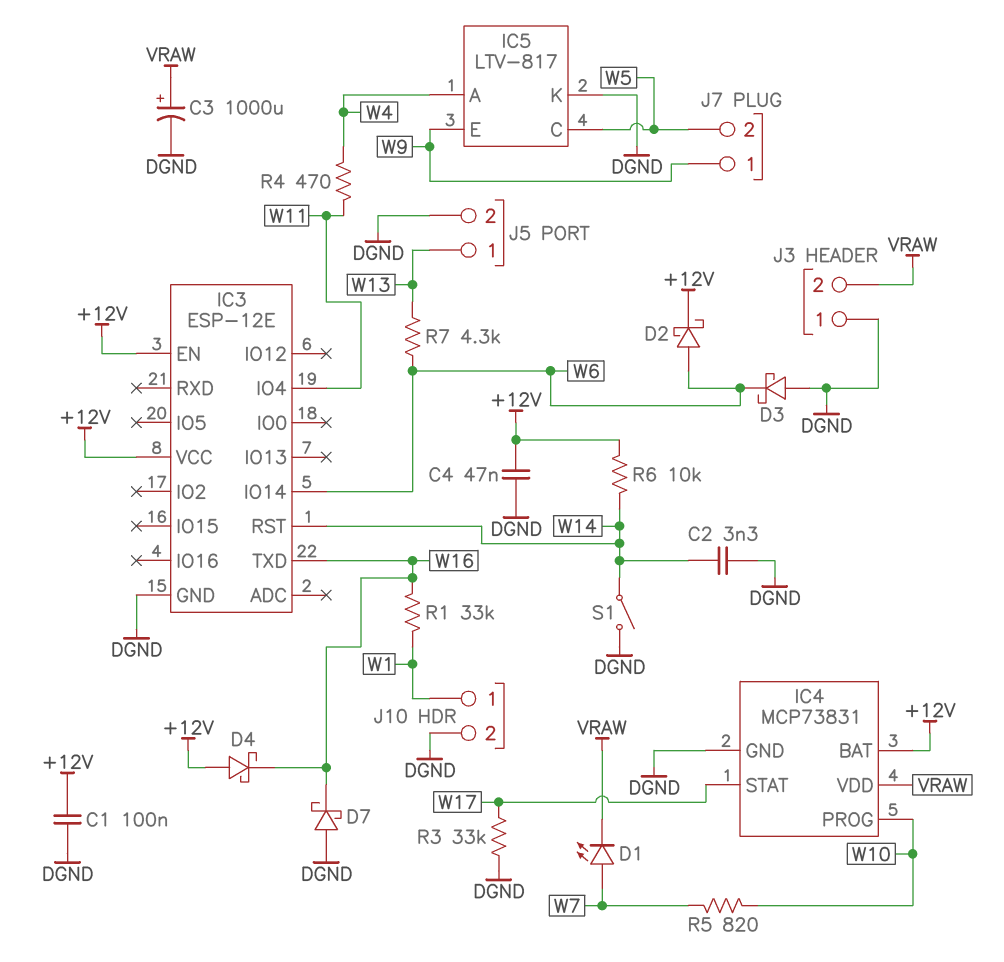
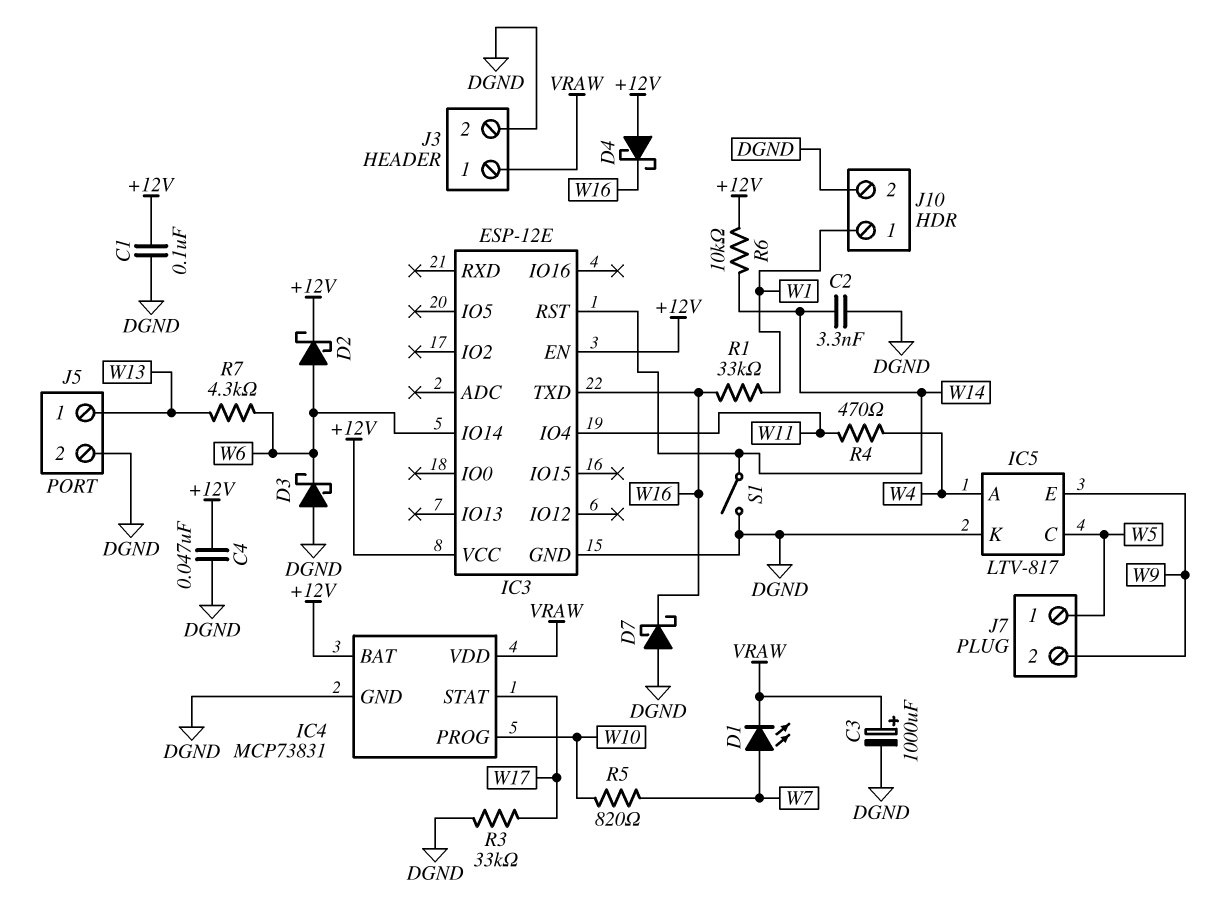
J3 pin 1: DGND -> VRAW
J3 pin 2: VRAW -> DGND
J7 pin 1: W9 -> W5
J7 pin 2: W5 -> W9

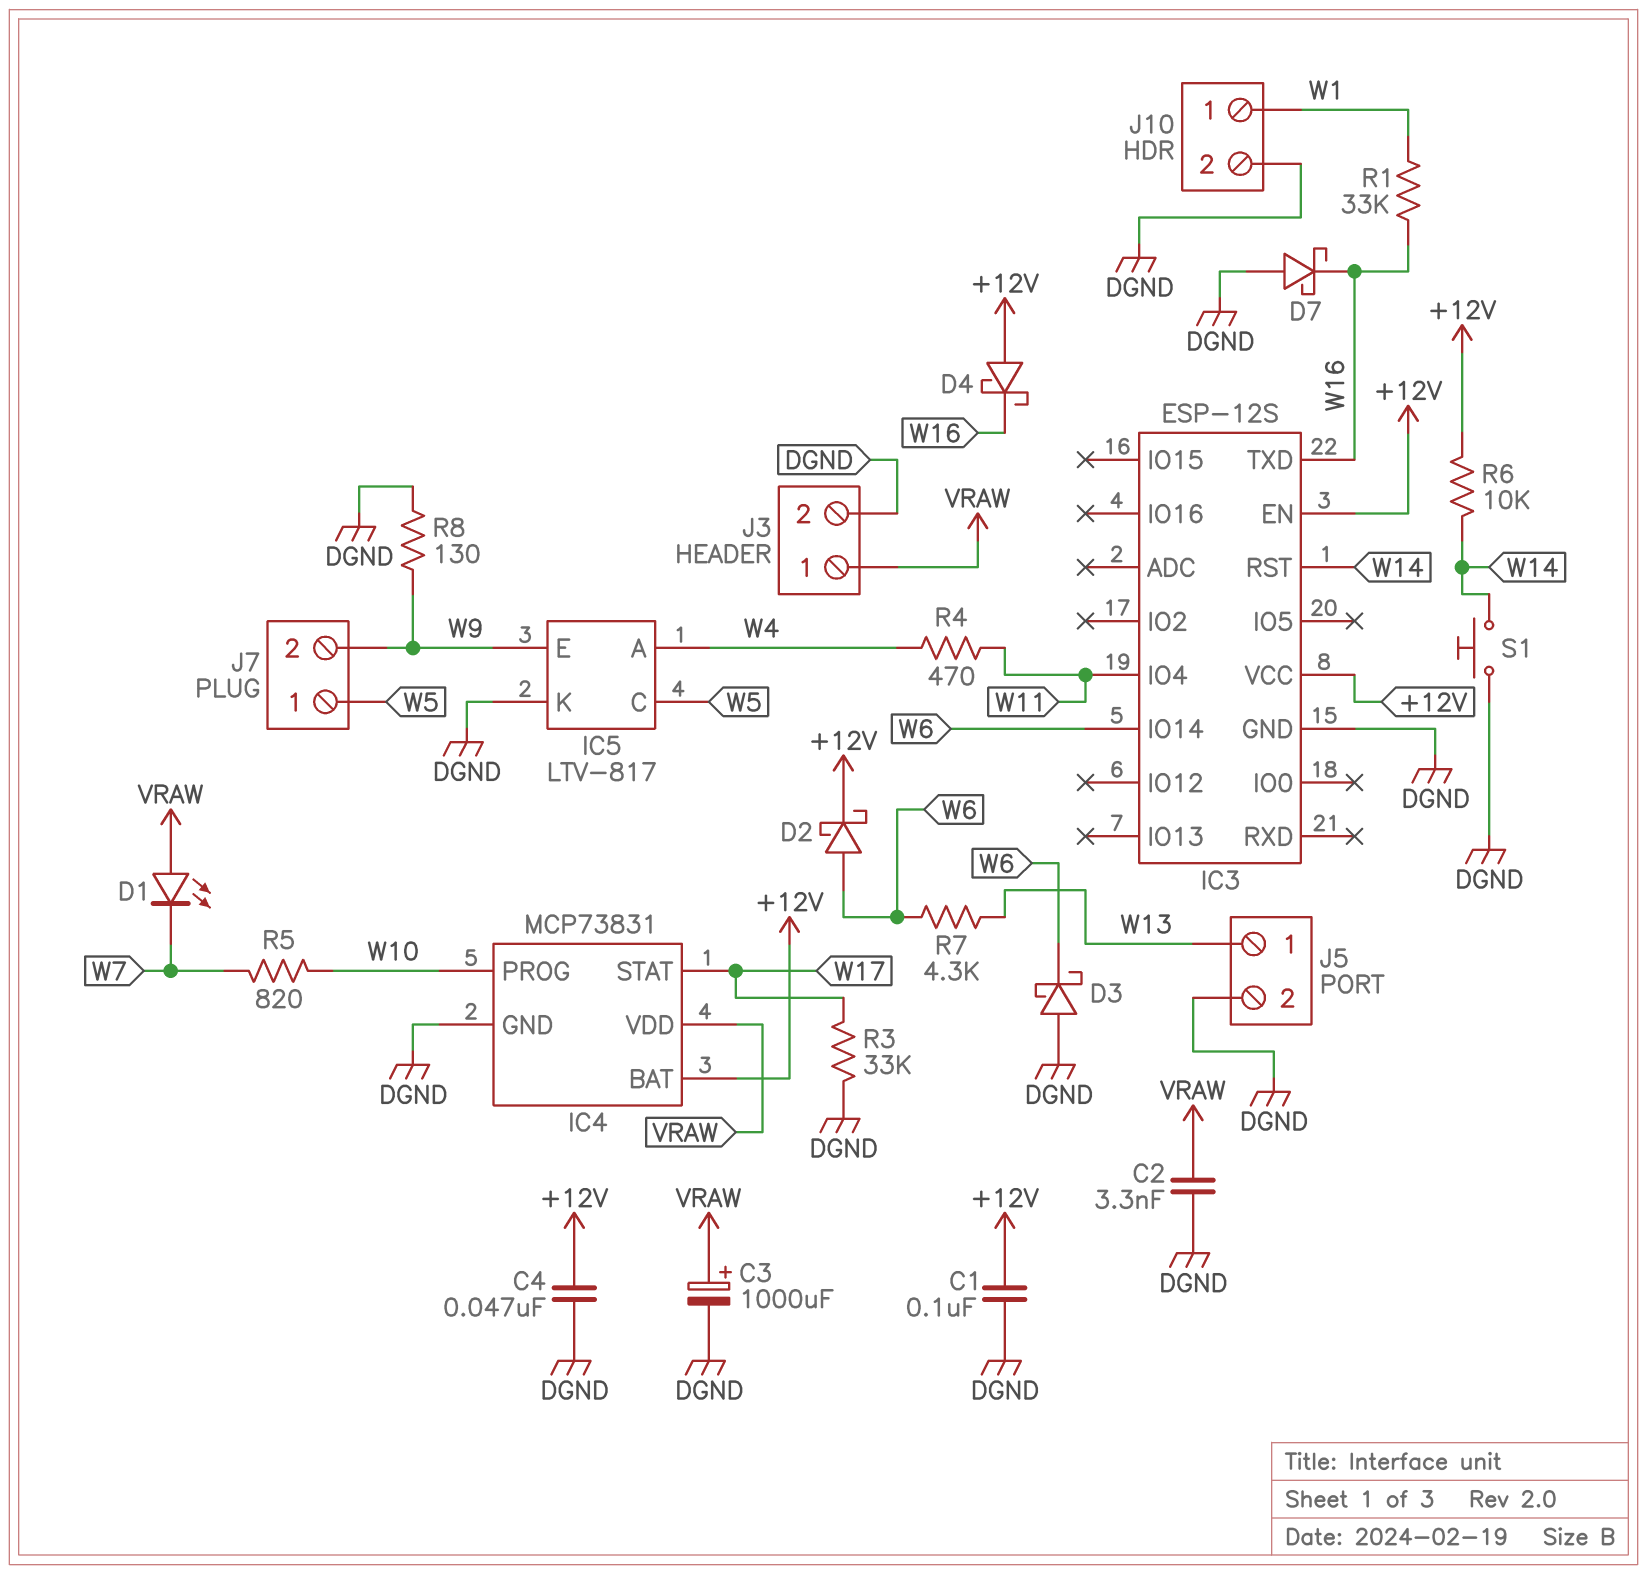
C2: 3.3nF (DGND, W14) -> 3.3nF (DGND, VRAW)
D1: LED (A W7, K VRAW) -> LED (A VRAW, K W7)
IC3: ESP-12E -> ESP-12S
R8: none -> 130 (DGND, W9)
S1: switch (DGND, W14) -> button (DGND, W14)

